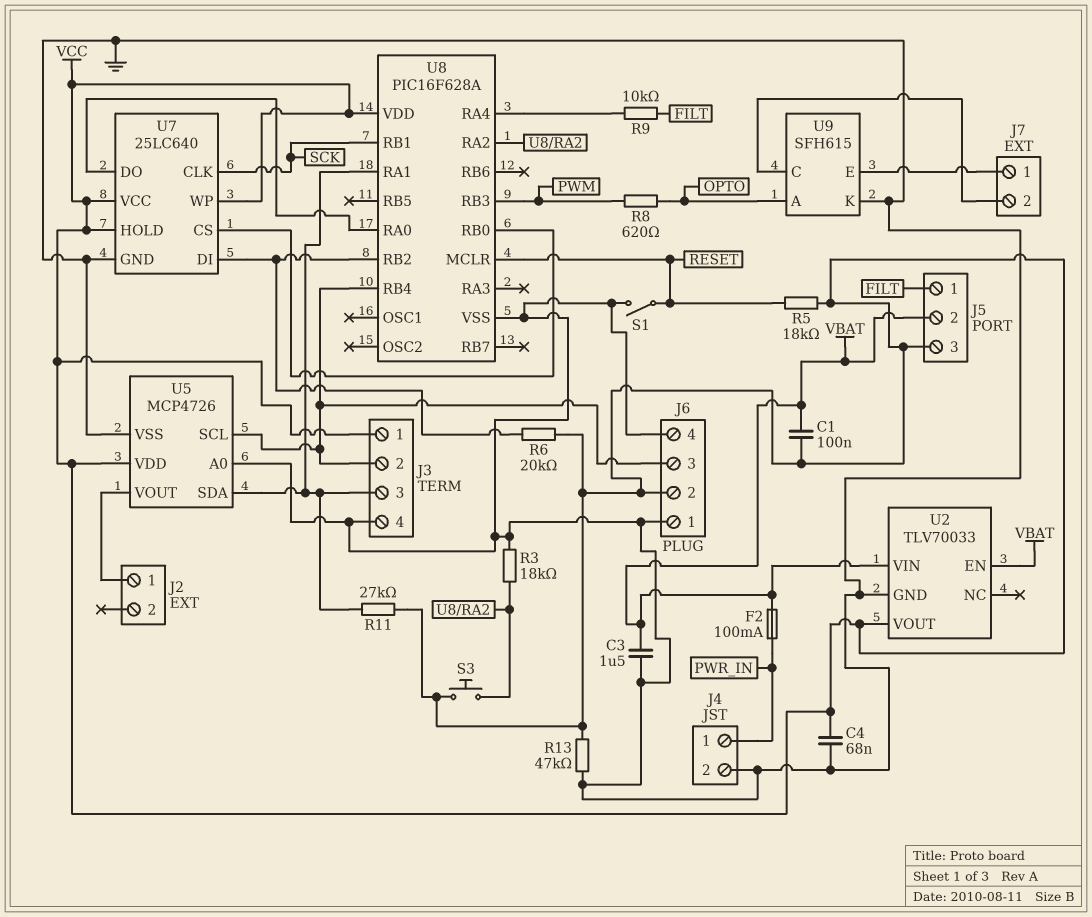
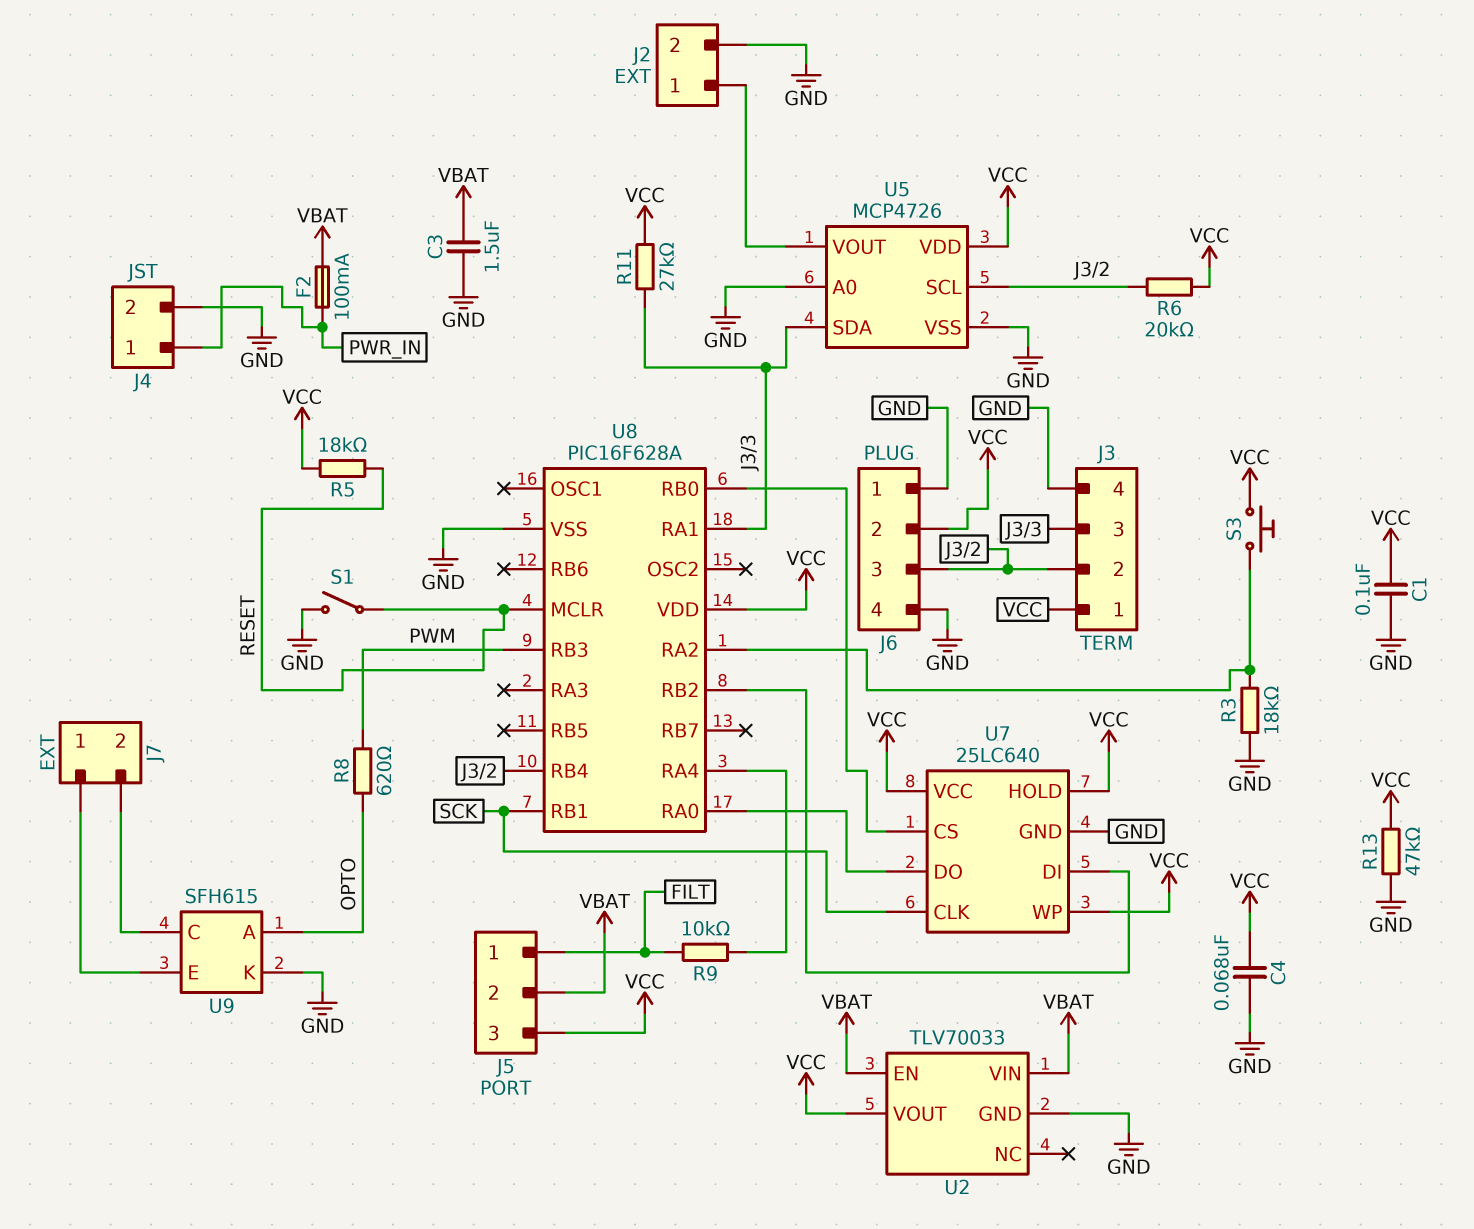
C1: 100nF (VBAT, VCC) -> 100nF (GND, VCC)
J2 pin 2: none -> GND
R6: 20k (U7/DI, VCC) -> 20k (J3/2, VCC)

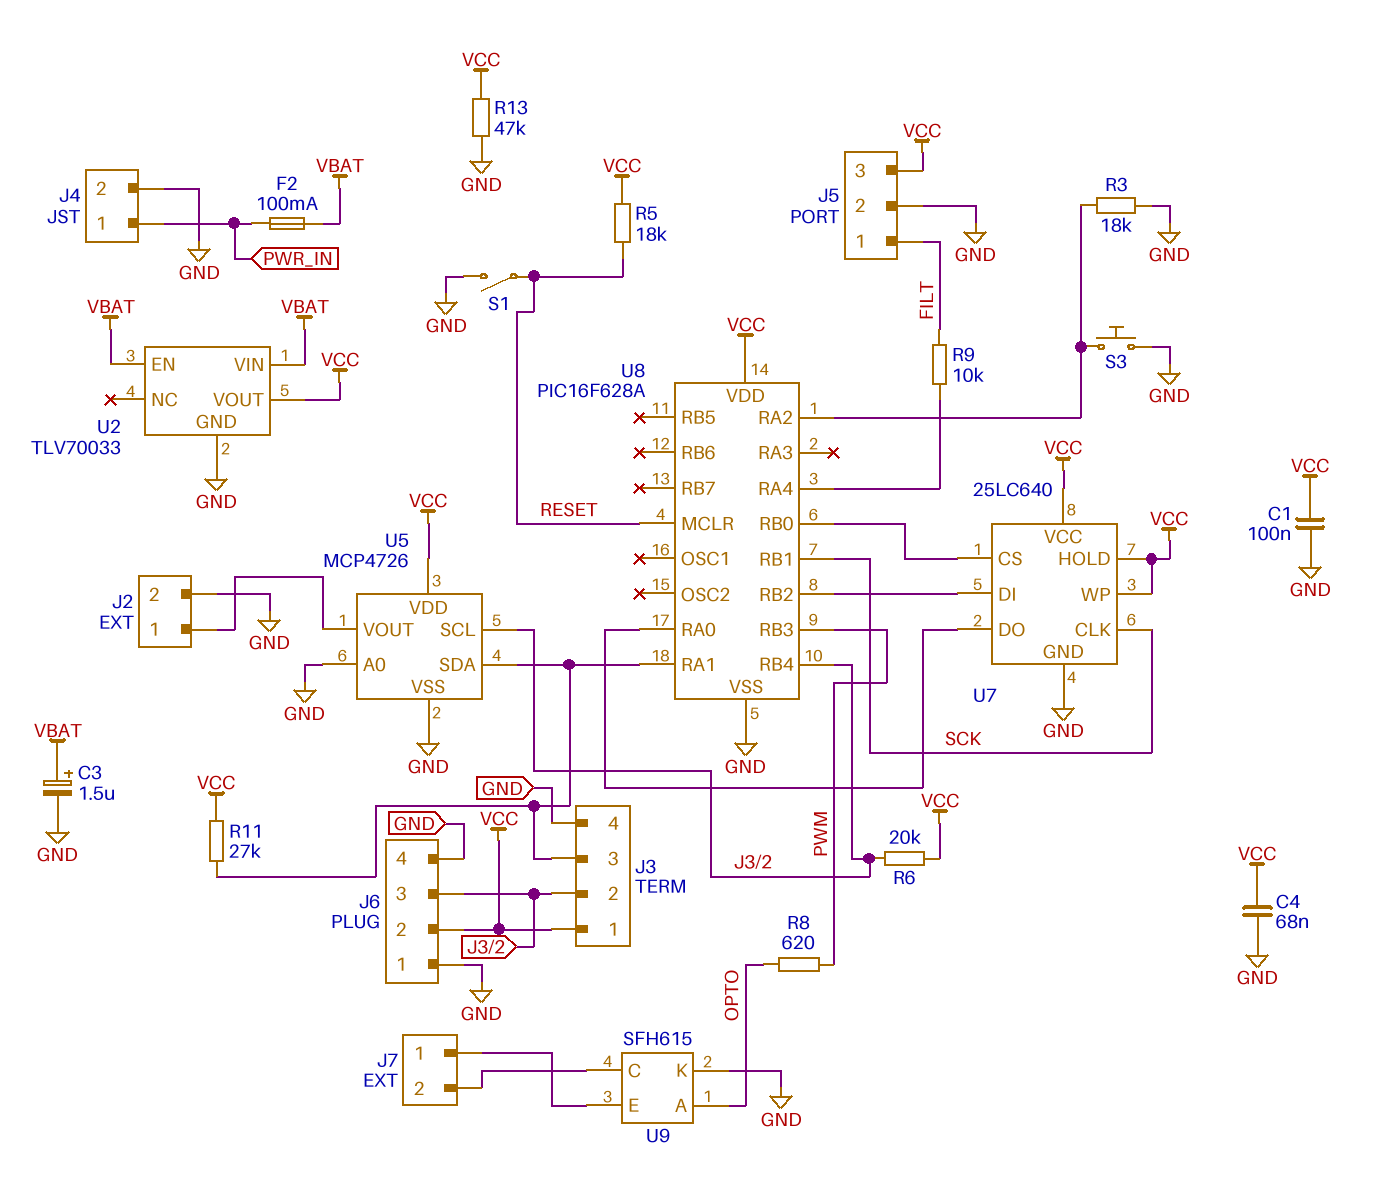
C3: 1.5uF (GND, VBAT) -> 1.5uF (plus VBAT, minus GND)
J5 pin 2: VBAT -> GND
S3: button (U8/RA2, VCC) -> button (GND, U8/RA2)

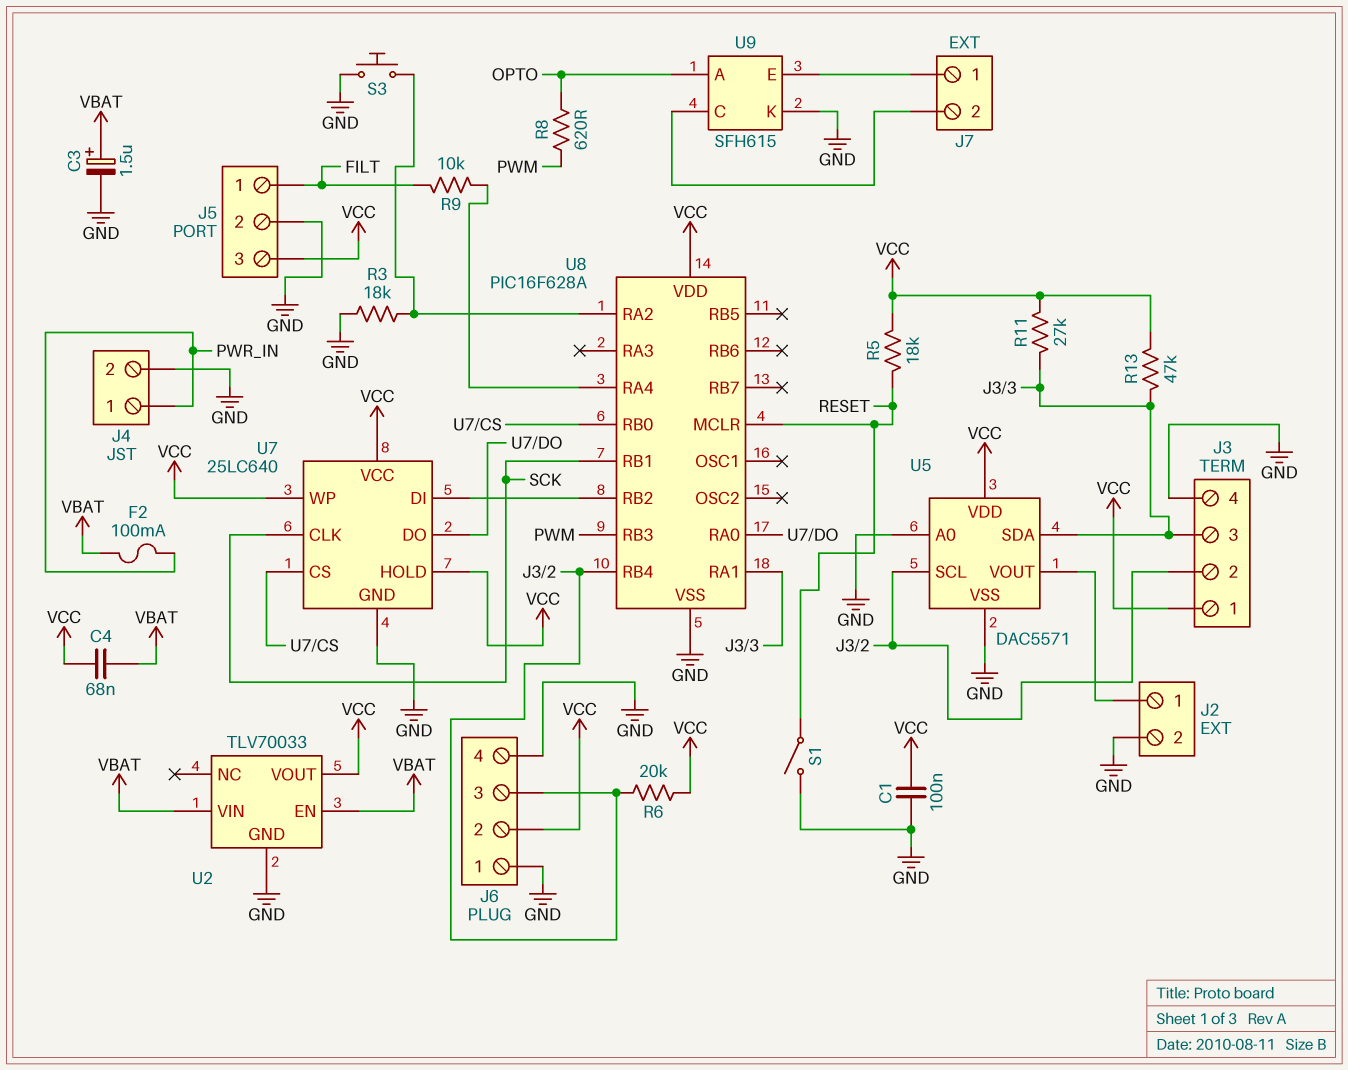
C4: 68nF (GND, VCC) -> 68nF (VBAT, VCC)
R13: 47k (GND, VCC) -> 47k (J3/3, VCC)
U5: MCP4726 -> DAC5571

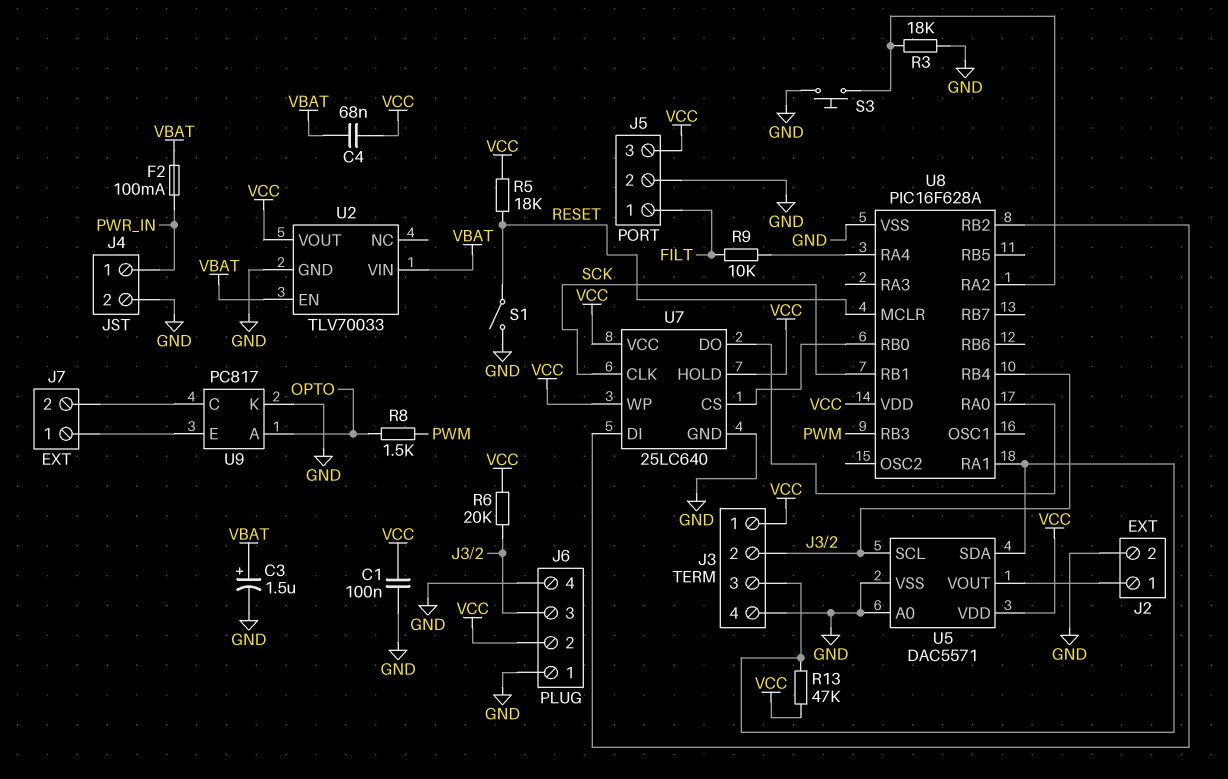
R8: 620 (OPTO, PWM) -> 1.5k (OPTO, PWM)
R11: 27k (J3/3, VCC) -> none
U9: SFH615 -> PC817

